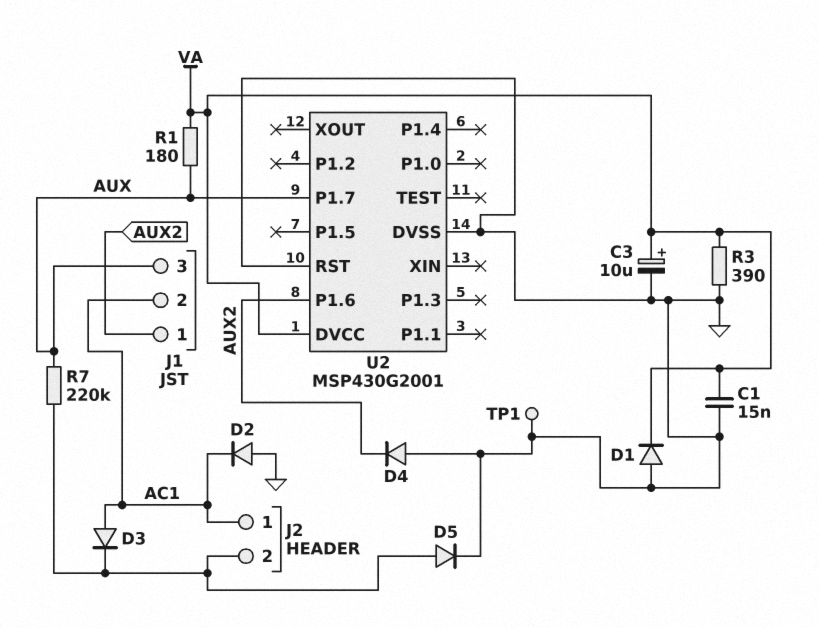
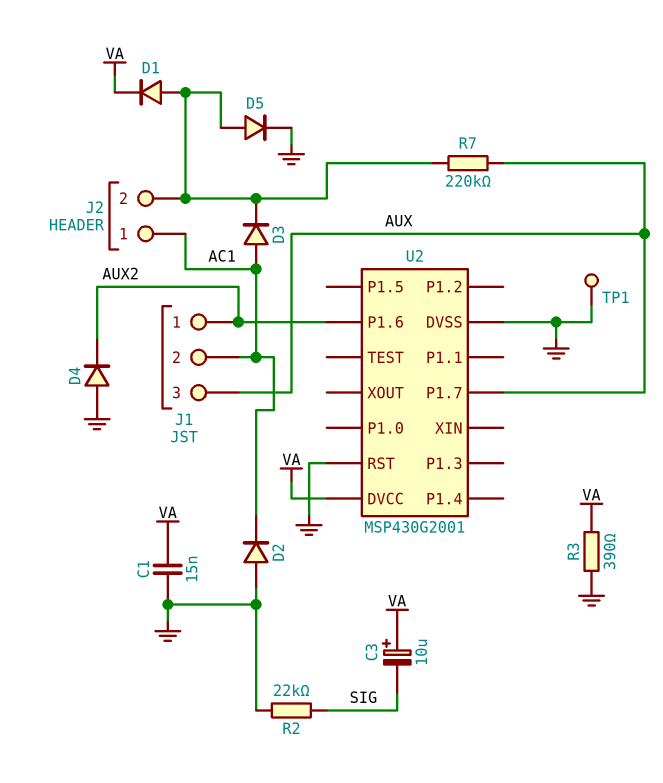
C3: 10uF (plus VA, minus GND) -> 10uF (plus VA, minus SIG)
D1: diode (A GND, K VA) -> diode (A J2/2, K VA)
R1: 180 (AUX, VA) -> none
R2: none -> 22k (GND, SIG)

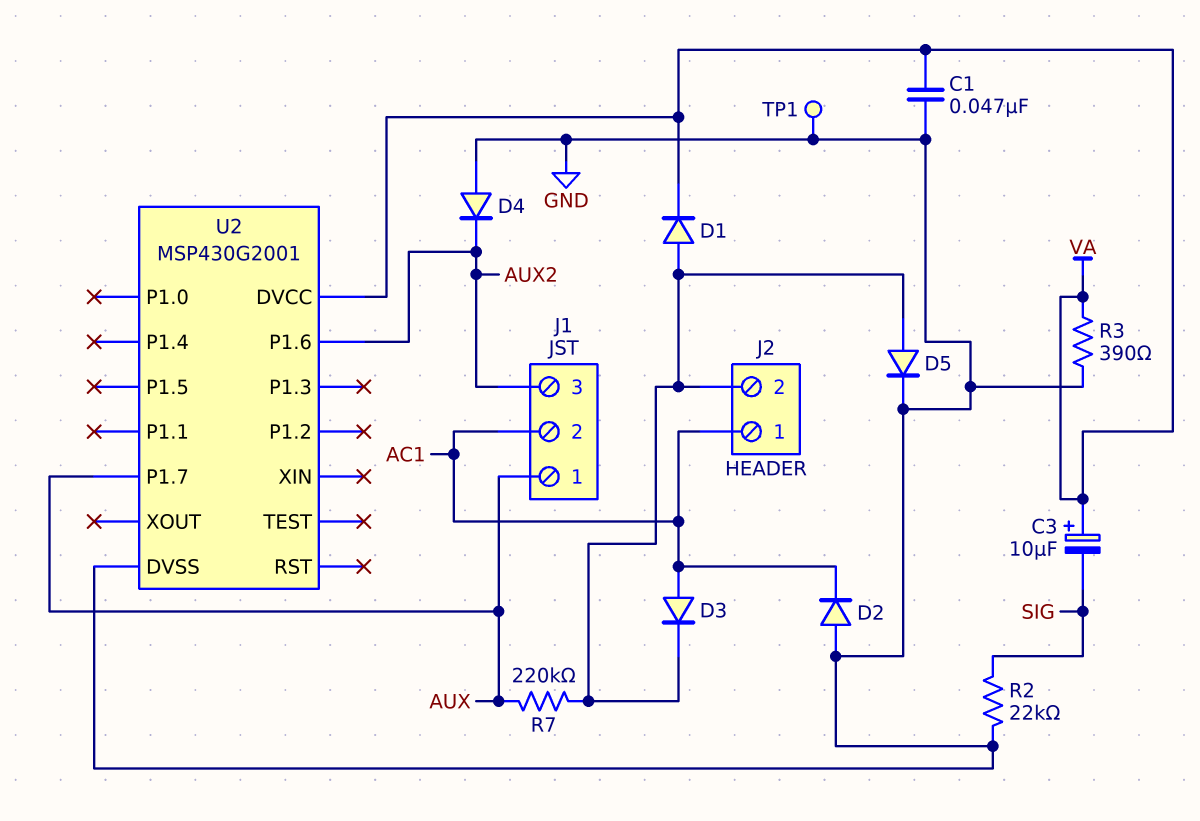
C1: 15nF (GND, VA) -> 47nF (GND, VA)
J1 pin 1: AUX2 -> AUX
J1 pin 3: AUX -> AUX2
U2 pin RST: GND -> none

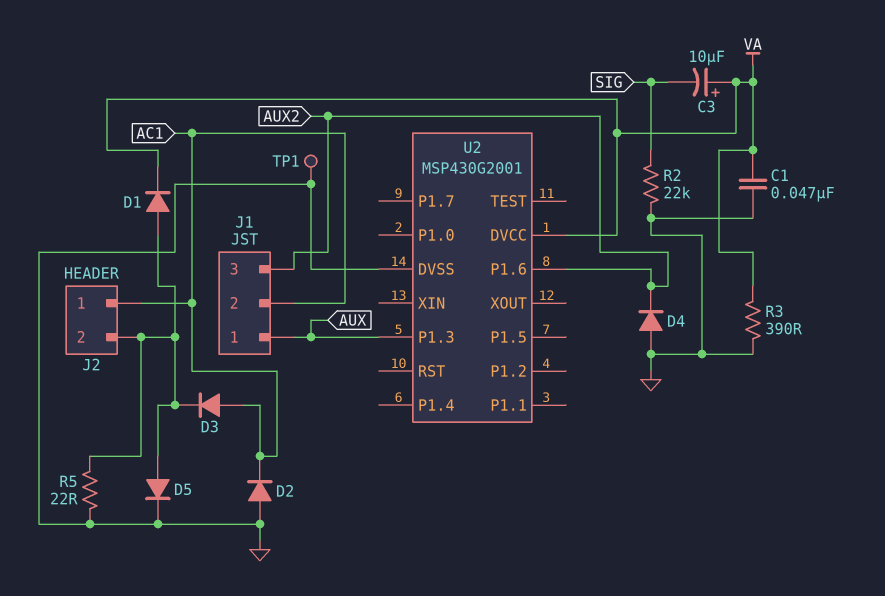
R5: none -> 22 (GND, J2/2)
R7: 220k (AUX, J2/2) -> none
U2 pin P1.3: none -> AUX
U2 pin P1.7: AUX -> none

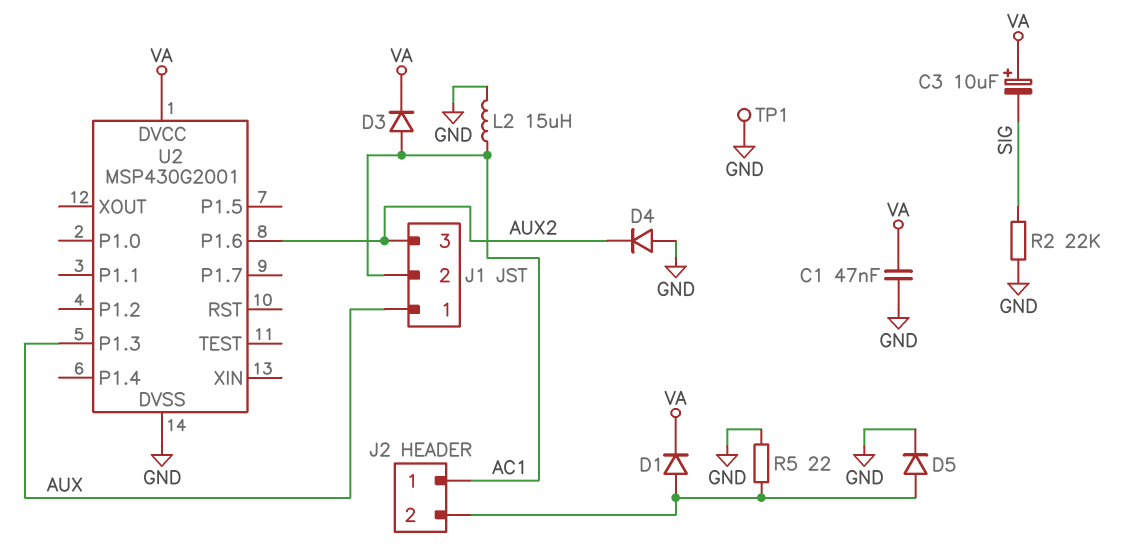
D2: diode (A GND, K AC1) -> none
D3: diode (A AC1, K J2/2) -> diode (A AC1, K VA)
L2: none -> 15uH (AC1, GND)
R3: 390 (GND, VA) -> none

